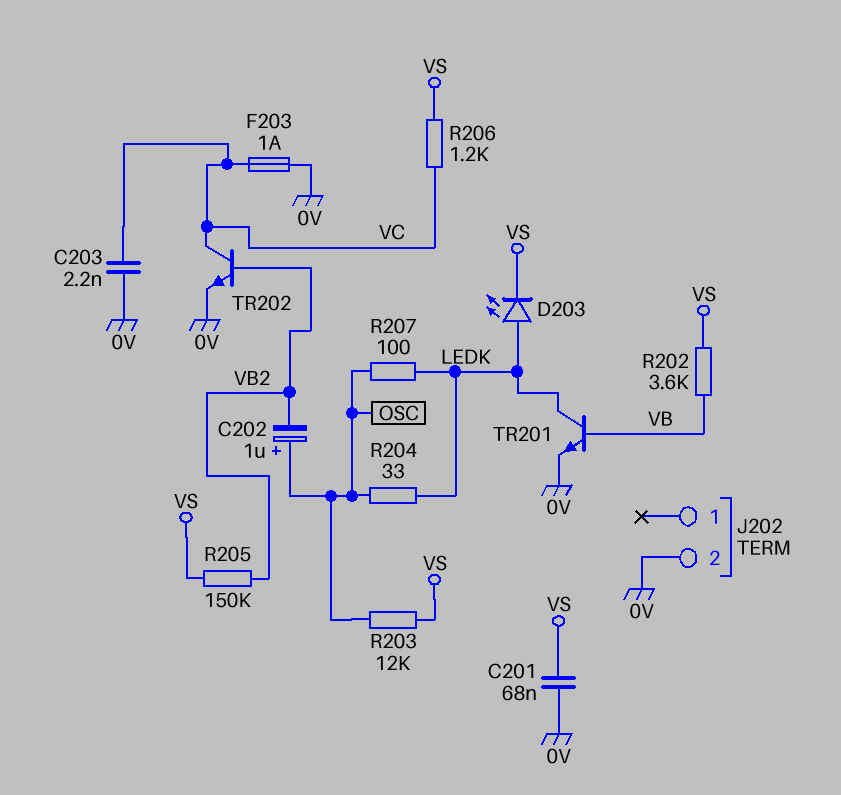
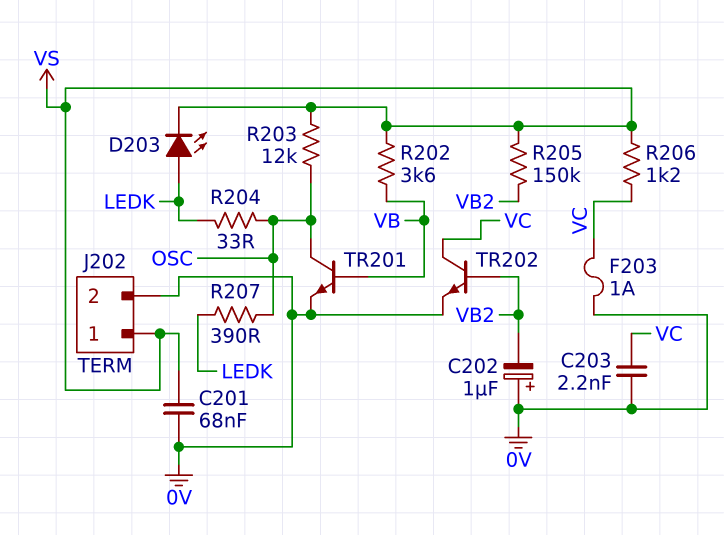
C202: 1uF (plus OSC, minus VB2) -> 1uF (plus 0V, minus VB2)
J202 pin 1: none -> VS
R207: 100 (LEDK, OSC) -> 390 (LEDK, OSC)
TR201: NPN (B VB, C LEDK, E 0V) -> NPN (B VB, C OSC, E 0V)

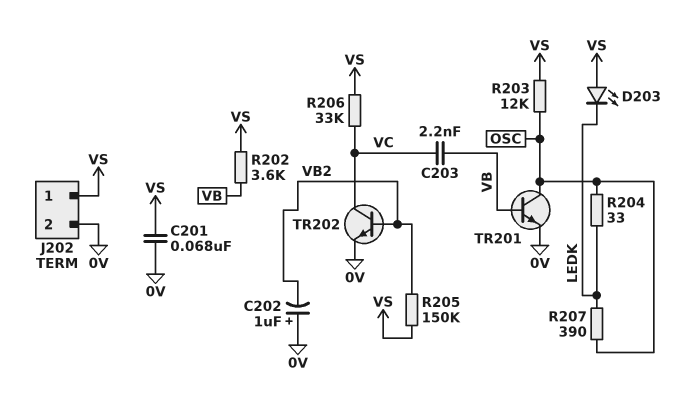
C203: 2.2nF (0V, VC) -> 2.2nF (VB, VC)
D203: LED (A LEDK, K VS) -> LED (A VS, K LEDK)
F203: 1A (0V, VC) -> none
R206: 1.2k (VC, VS) -> 33k (VC, VS)

